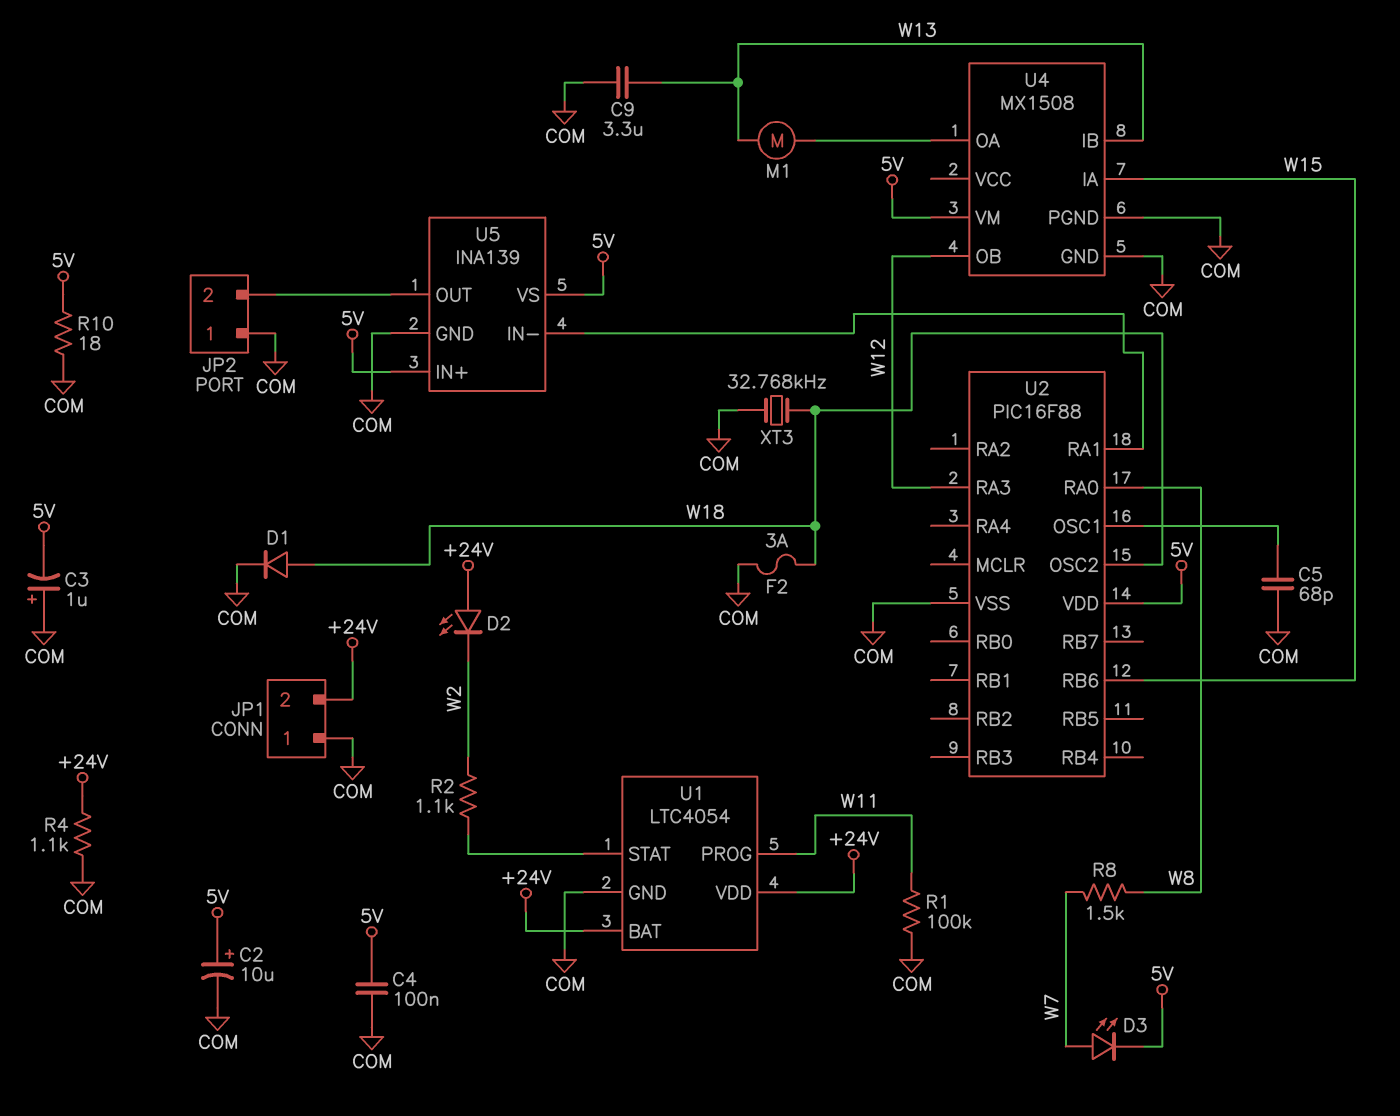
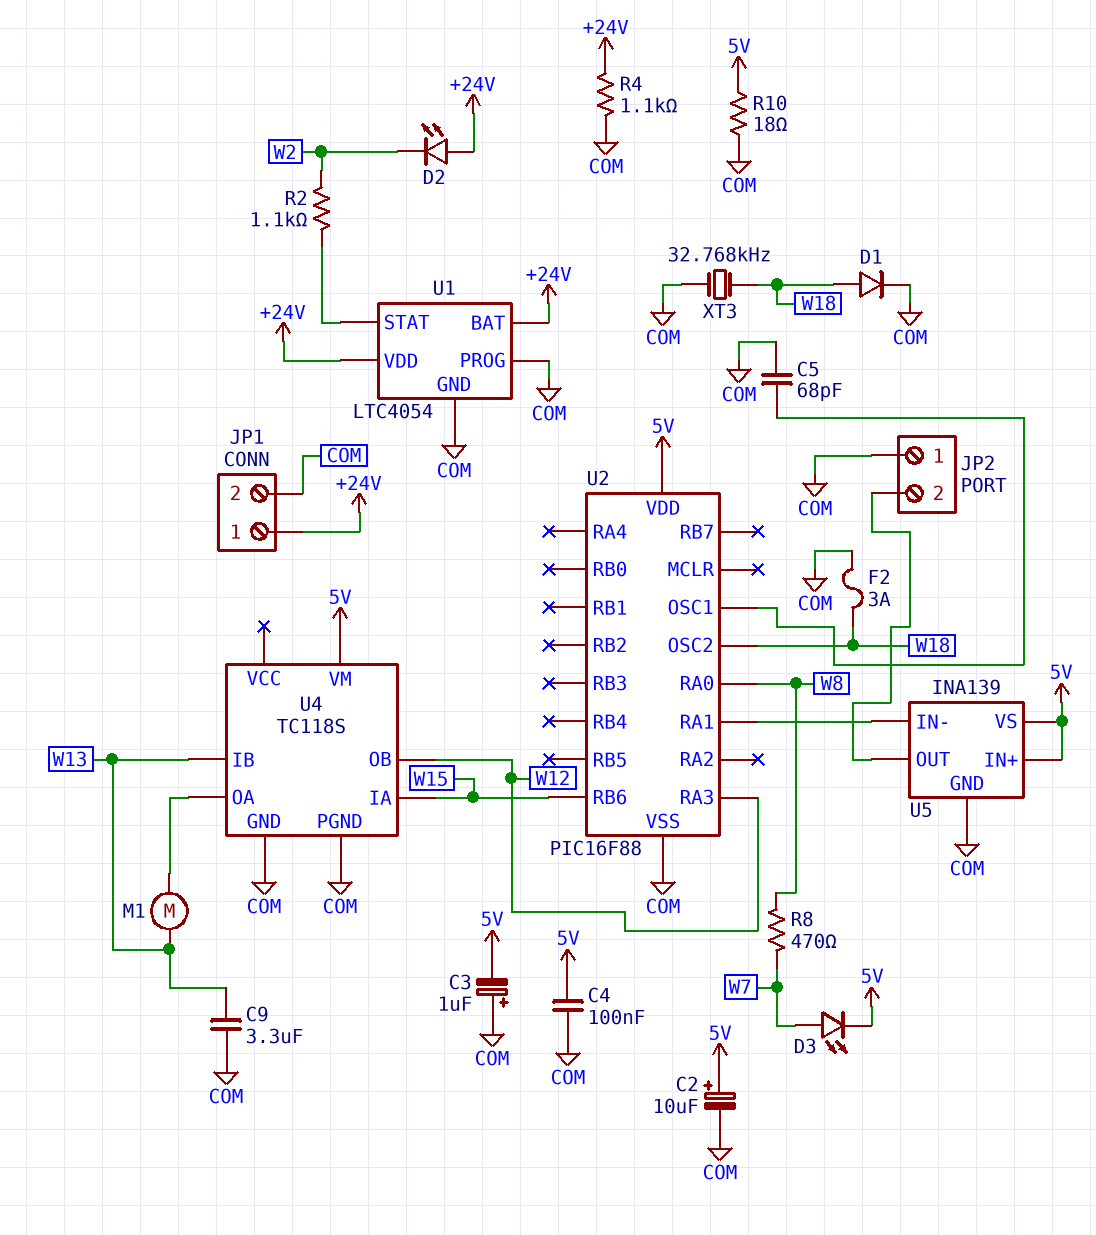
JP1 pin 1: COM -> +24V
JP1 pin 2: +24V -> COM
R1: 100k (COM, W11) -> none
R8: 1.5k (W7, W8) -> 470 (W7, W8)
U1 pin PROG: W11 -> COM
U4: MX1508 -> TC118S

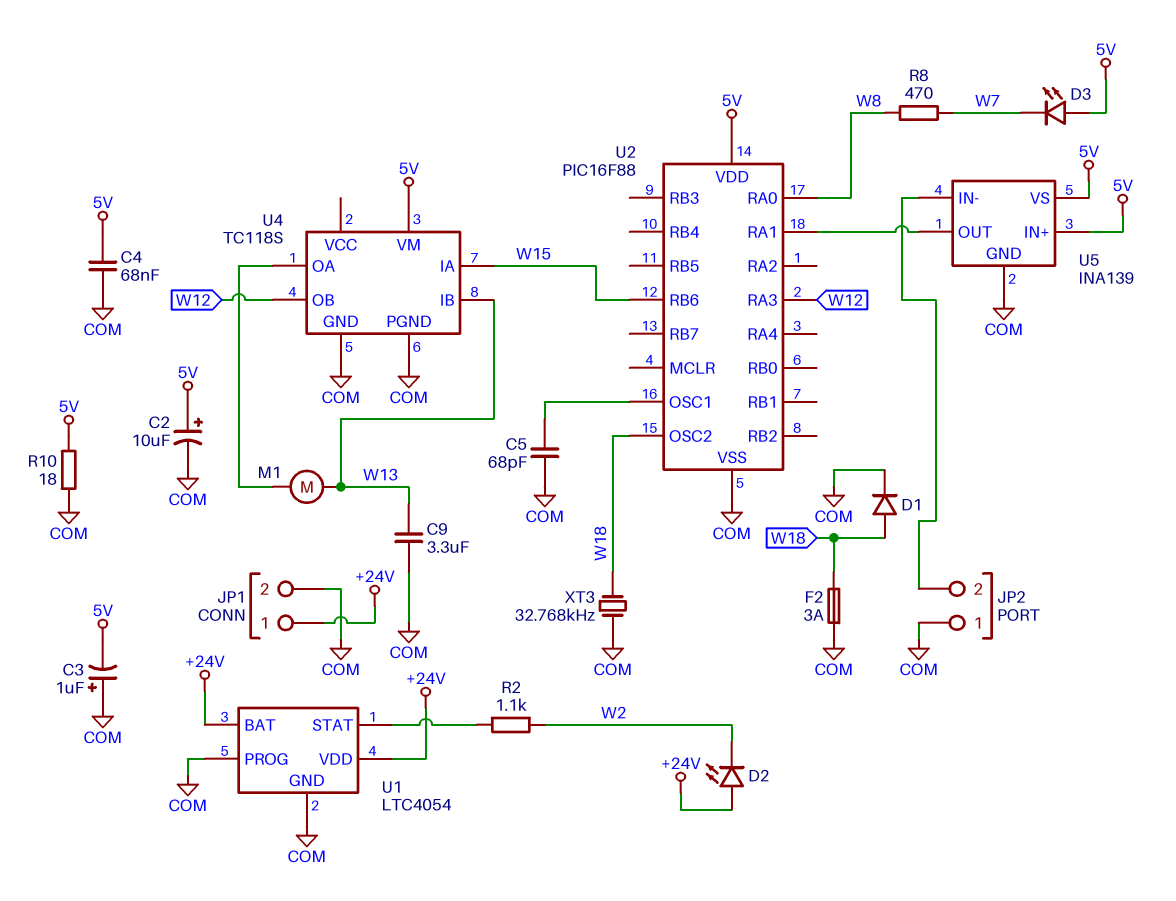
C4: 100nF (5V, COM) -> 68nF (5V, COM)
D3: LED (A W7, K 5V) -> LED (A 5V, K W7)
R4: 1.1k (+24V, COM) -> none
U5 pin IN-: U2/RA1 -> JP2/2
U5 pin OUT: JP2/2 -> U2/RA1

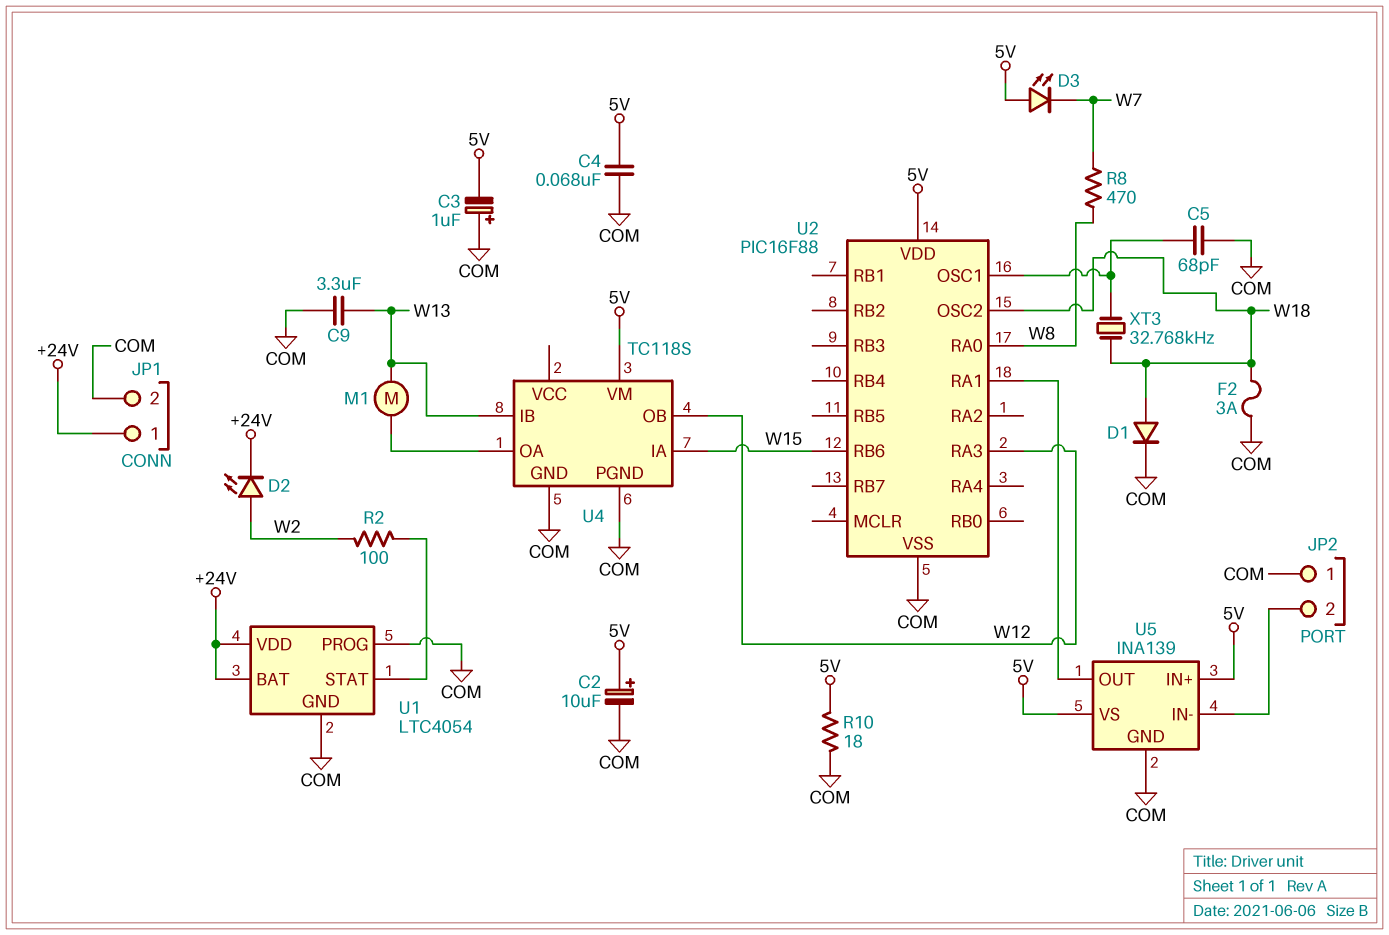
D2: LED (A +24V, K W2) -> LED (A W2, K +24V)
R2: 1.1k (U1/STAT, W2) -> 100 (U1/STAT, W2)
XT3: 32.768kHz (COM, W18) -> 32.768kHz (U2/OSC1, W18)

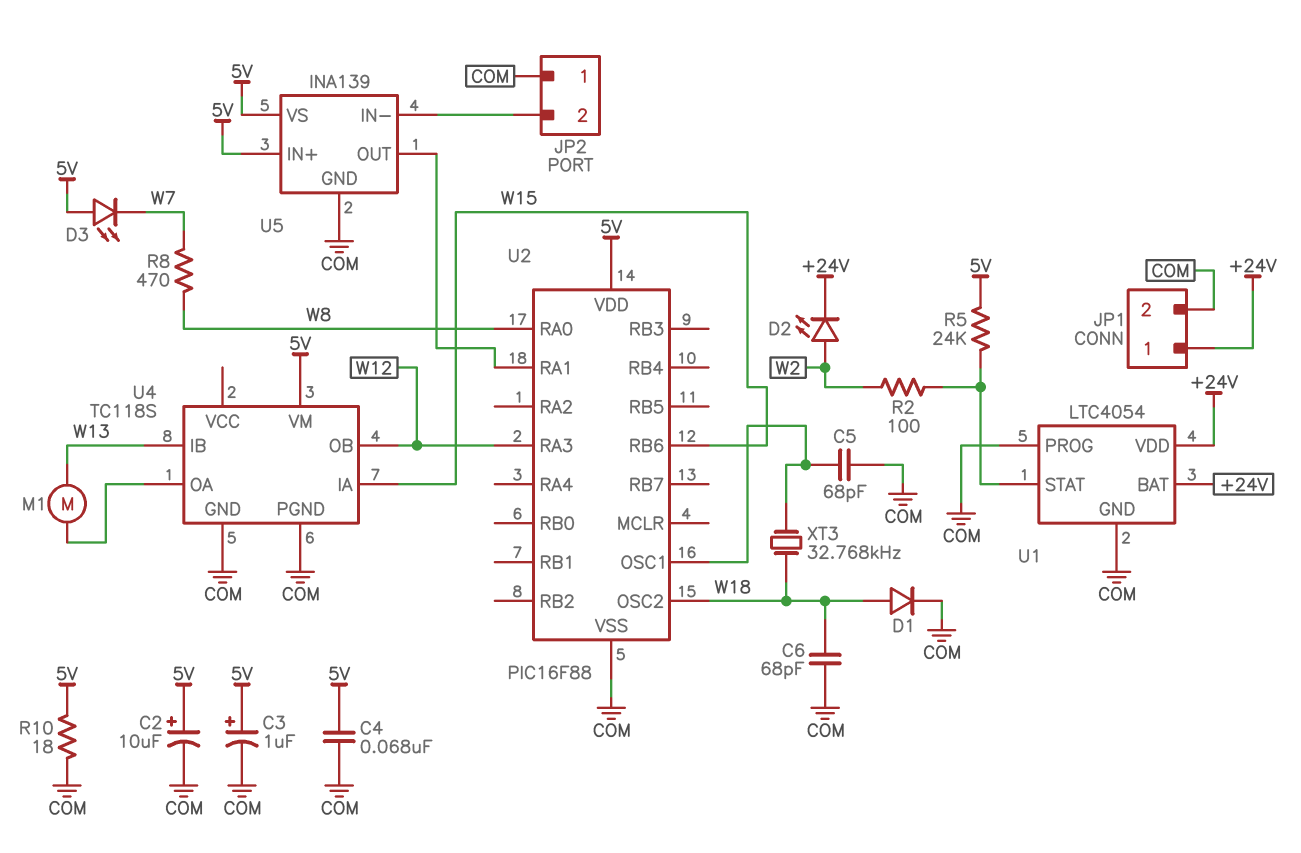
C3: 1uF (plus COM, minus 5V) -> 1uF (plus 5V, minus COM)
C6: none -> 68pF (COM, W18)
C9: 3.3uF (COM, W13) -> none
F2: 3A (COM, W18) -> none
R5: none -> 24k (5V, U1/STAT)

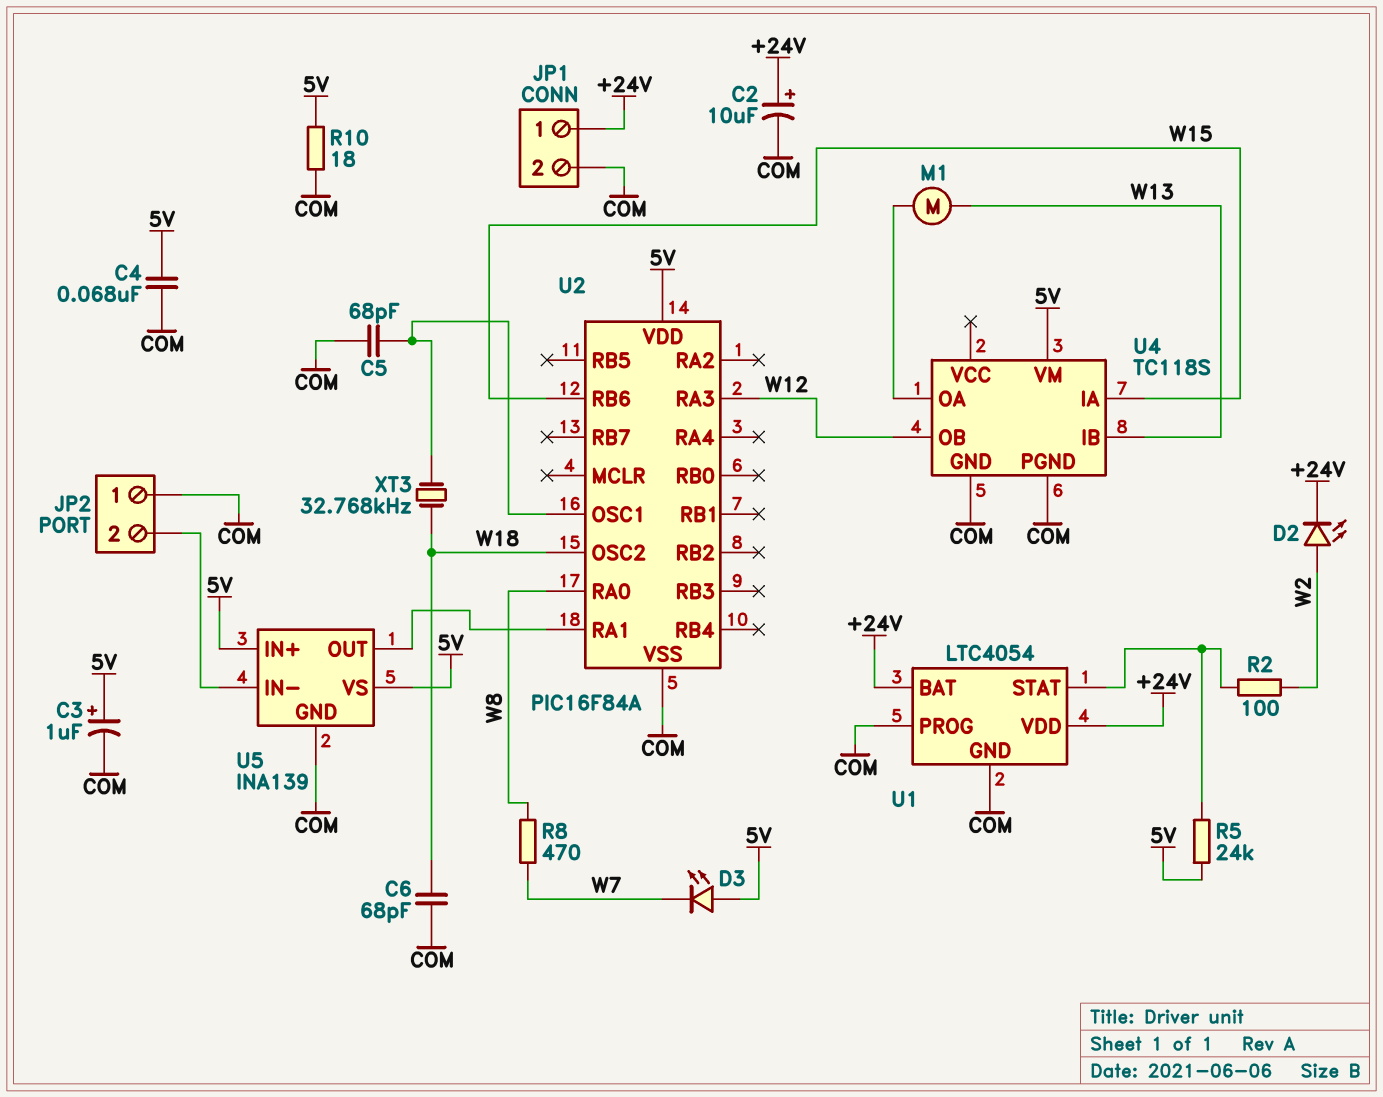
C2: 10uF (plus 5V, minus COM) -> 10uF (plus +24V, minus COM)
D1: diode (A W18, K COM) -> none
U2: PIC16F88 -> PIC16F84A

